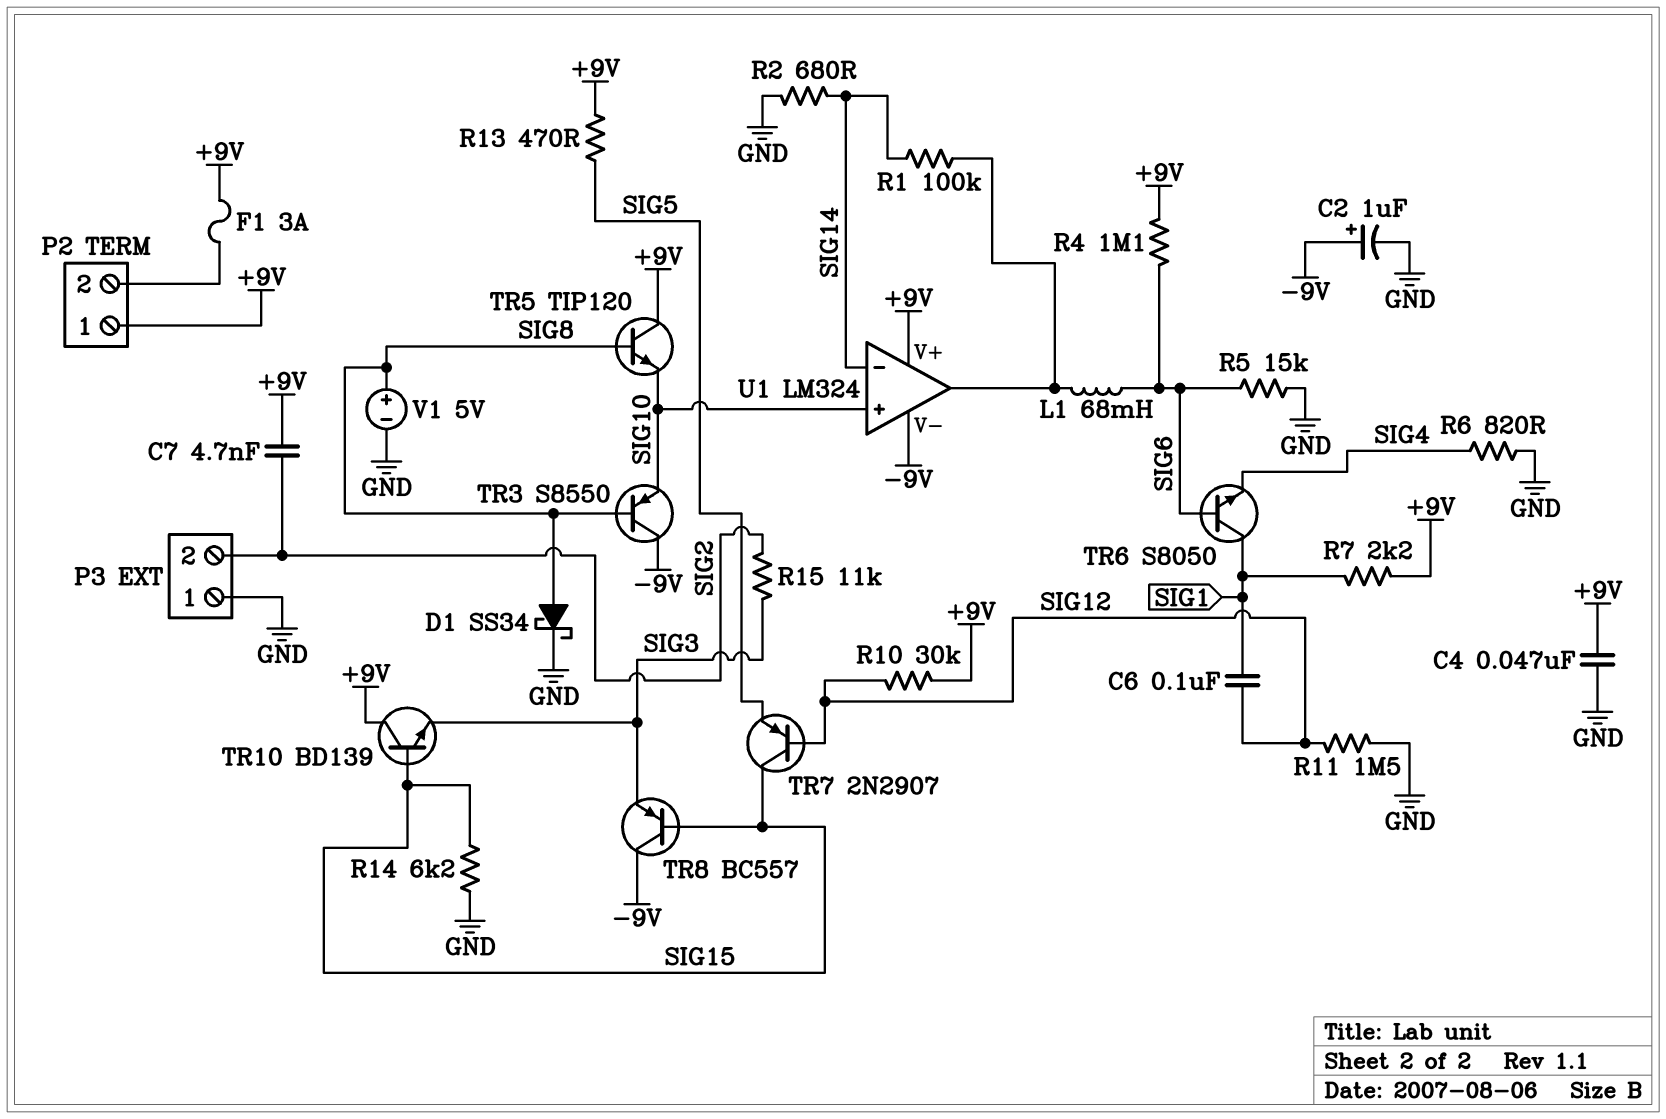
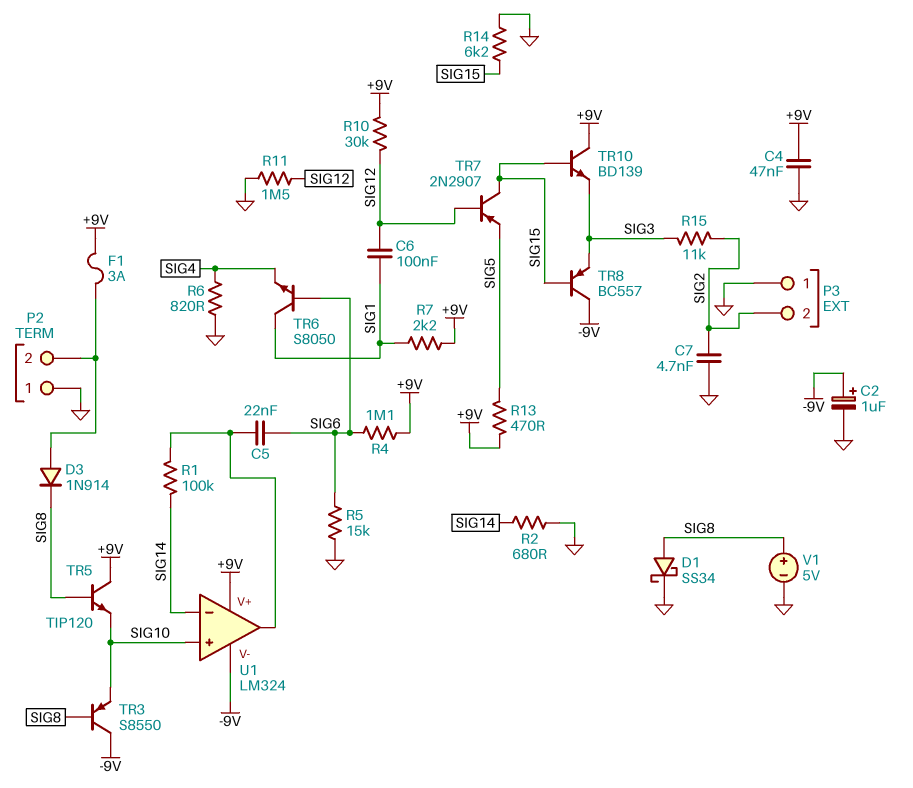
C5: none -> 22nF (SIG6, U1/out)
C7: 4.7nF (+9V, SIG2) -> 4.7nF (GND, SIG2)
D3: none -> diode 1N914 (A P2/2, K SIG8)
L1: 68mH (SIG6, U1/out) -> none
P2 pin 1: +9V -> GND

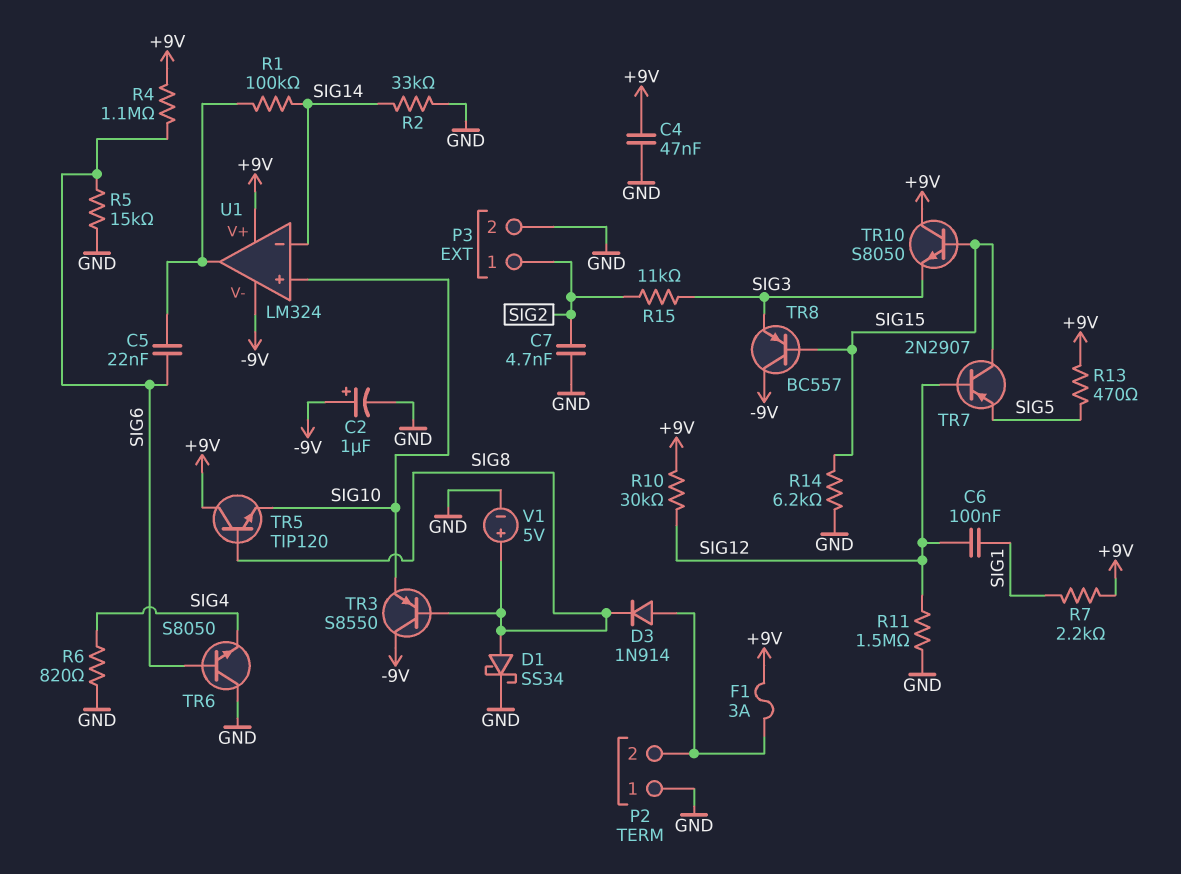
P3 pin 1: GND -> SIG2
P3 pin 2: SIG2 -> GND
R2: 680 (GND, SIG14) -> 33k (GND, SIG14)
TR6: NPN S8050 (B SIG6, C SIG1, E SIG4) -> NPN S8050 (B SIG6, C GND, E SIG4)
TR10: NPN BD139 (B SIG15, C +9V, E SIG3) -> NPN S8050 (B SIG15, C +9V, E SIG3)

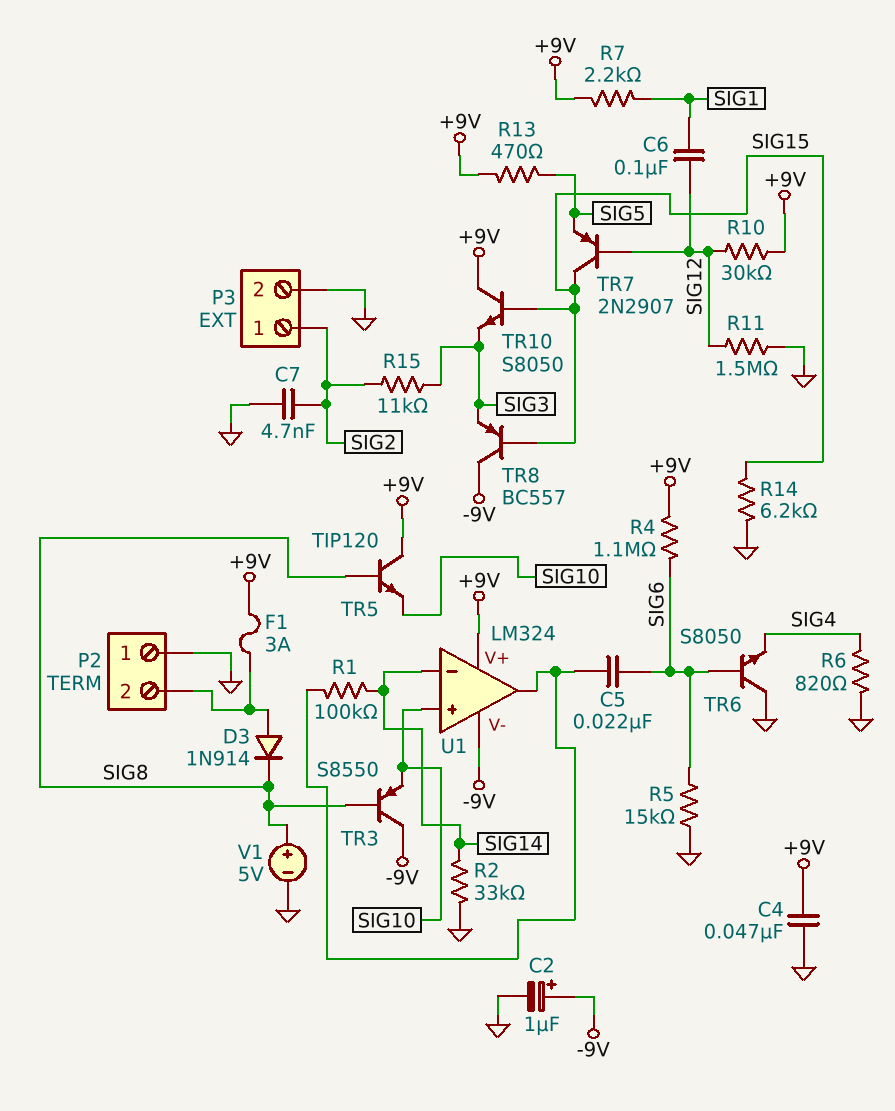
D1: schottky SS34 (A SIG8, K GND) -> none

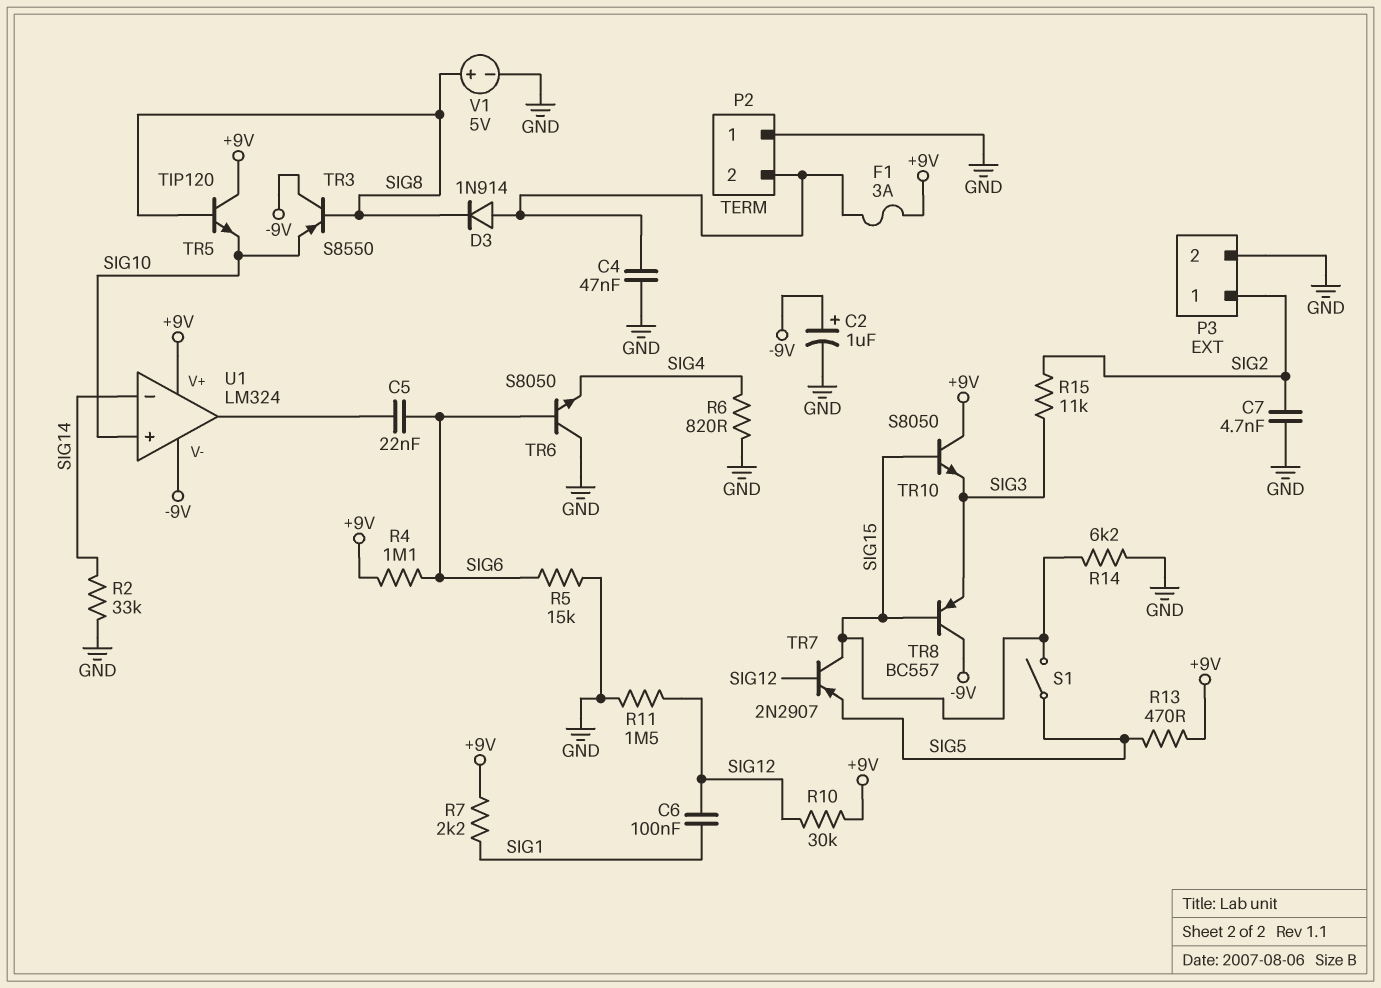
C4: 47nF (+9V, GND) -> 47nF (GND, P2/2)
R1: 100k (SIG14, U1/out) -> none
S1: none -> switch (SIG5, SIG15)

